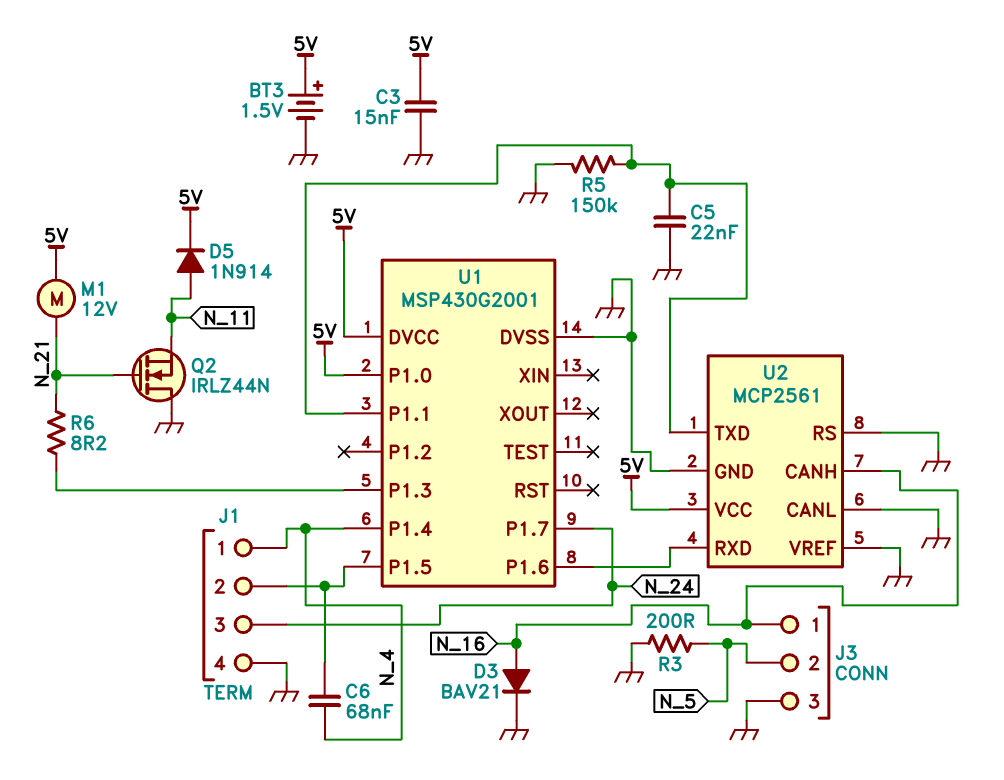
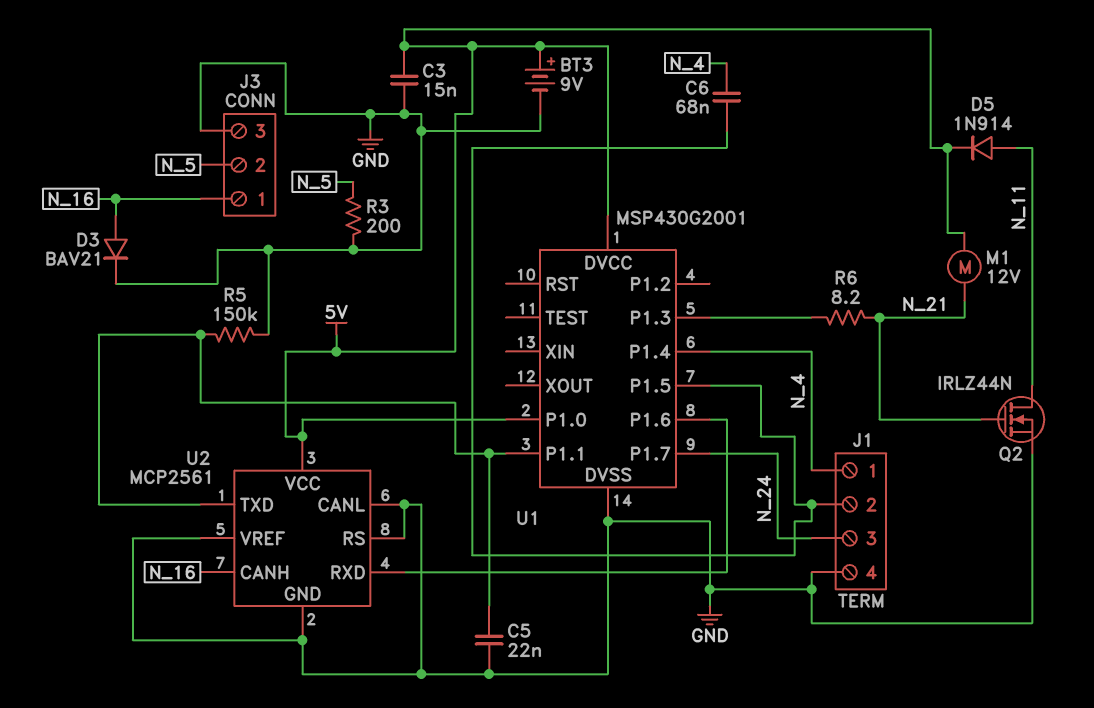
BT3: 1.5V (plus 5V, minus GND) -> 9V (plus 5V, minus GND)
Q2: NMOS IRLZ44N (G N_21, D GND, S N_11) -> NMOS IRLZ44N (G N_21, D N_11, S GND)

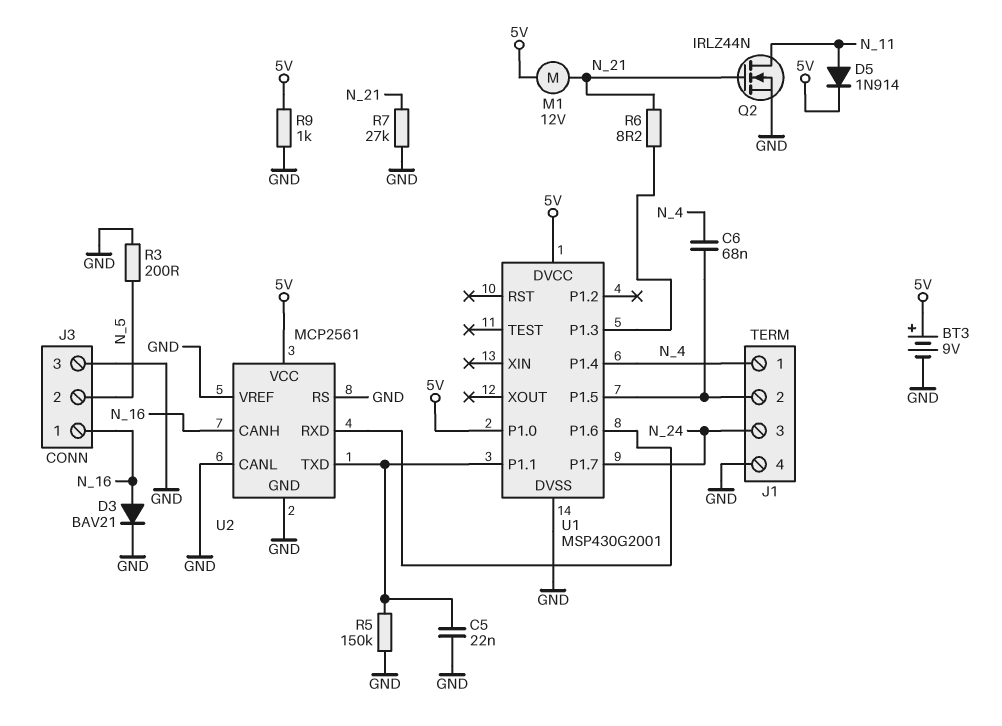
C3: 15nF (5V, GND) -> none
R7: none -> 27k (GND, N_21)
R9: none -> 1k (5V, GND)

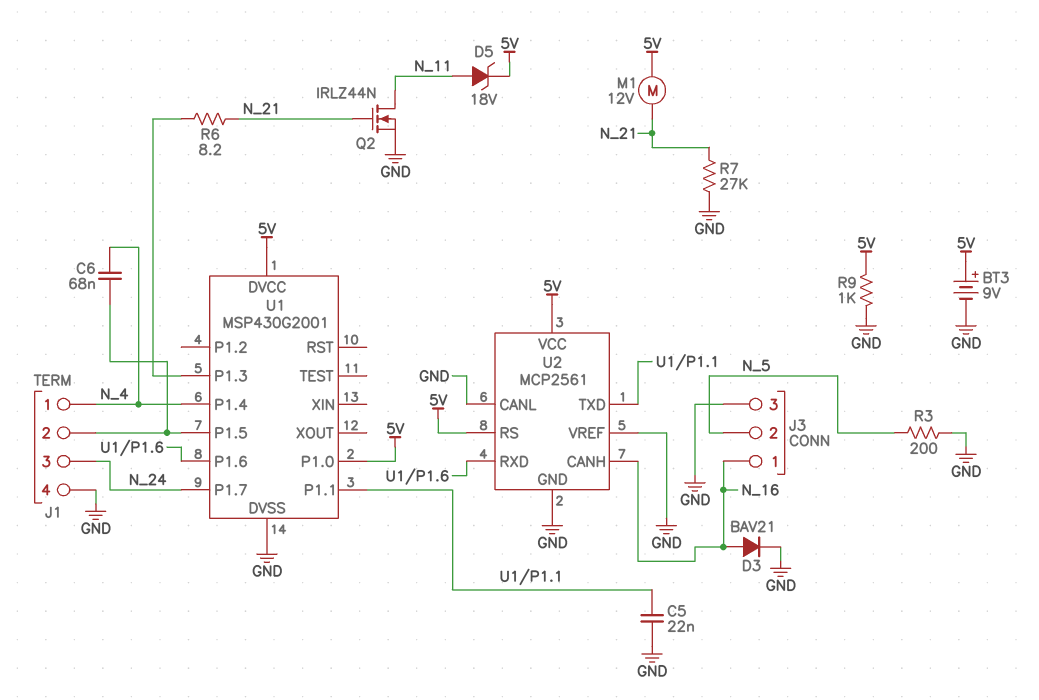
D5: diode 1N914 (A N_11, K 5V) -> zener 18V (A N_11, K 5V)
R5: 150k (GND, U1/P1.1) -> none
U2 pin RS: GND -> 5V

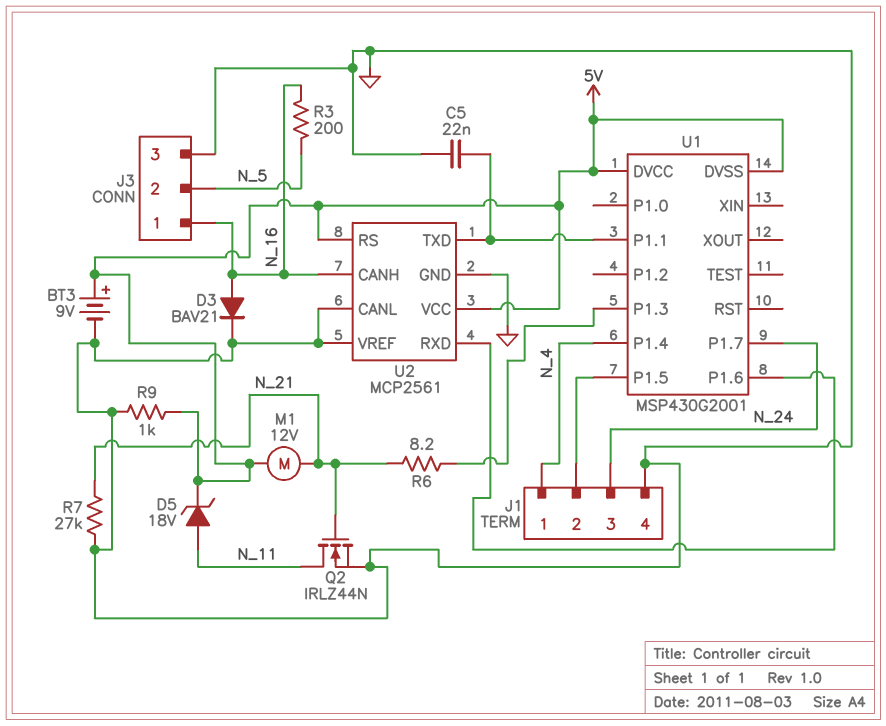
C6: 68nF (J1/2, N_4) -> none
R3: 200 (GND, N_5) -> 200 (N_5, N_16)
U1 pin DVSS: GND -> 5V
U1 pin P1.0: 5V -> none

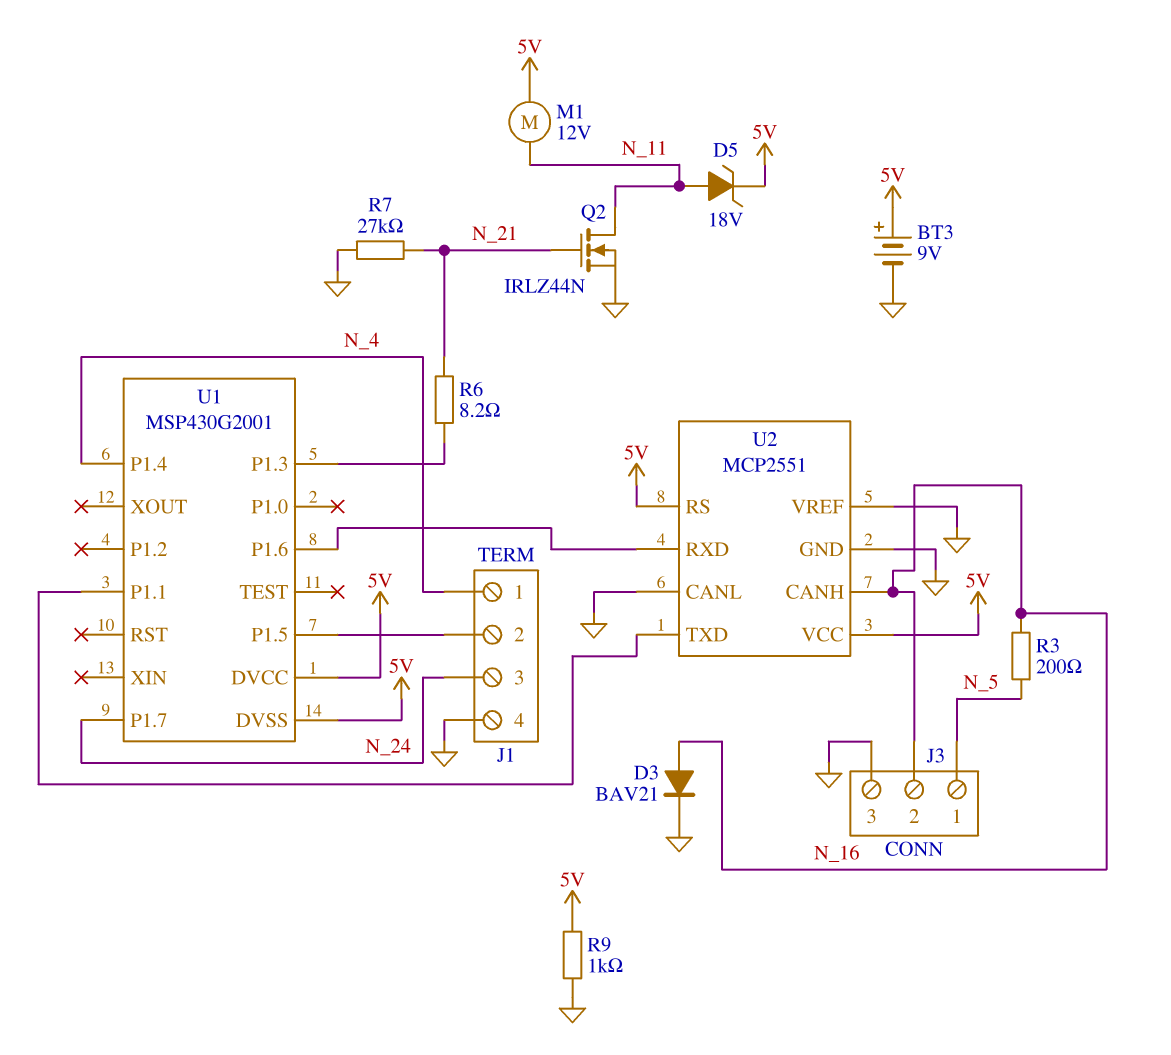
C5: 22nF (GND, U1/P1.1) -> none
J3 pin 1: N_16 -> N_5
J3 pin 2: N_5 -> N_16
M1: motor 12V (5V, N_21) -> motor 12V (5V, N_11)
U2: MCP2561 -> MCP2551

